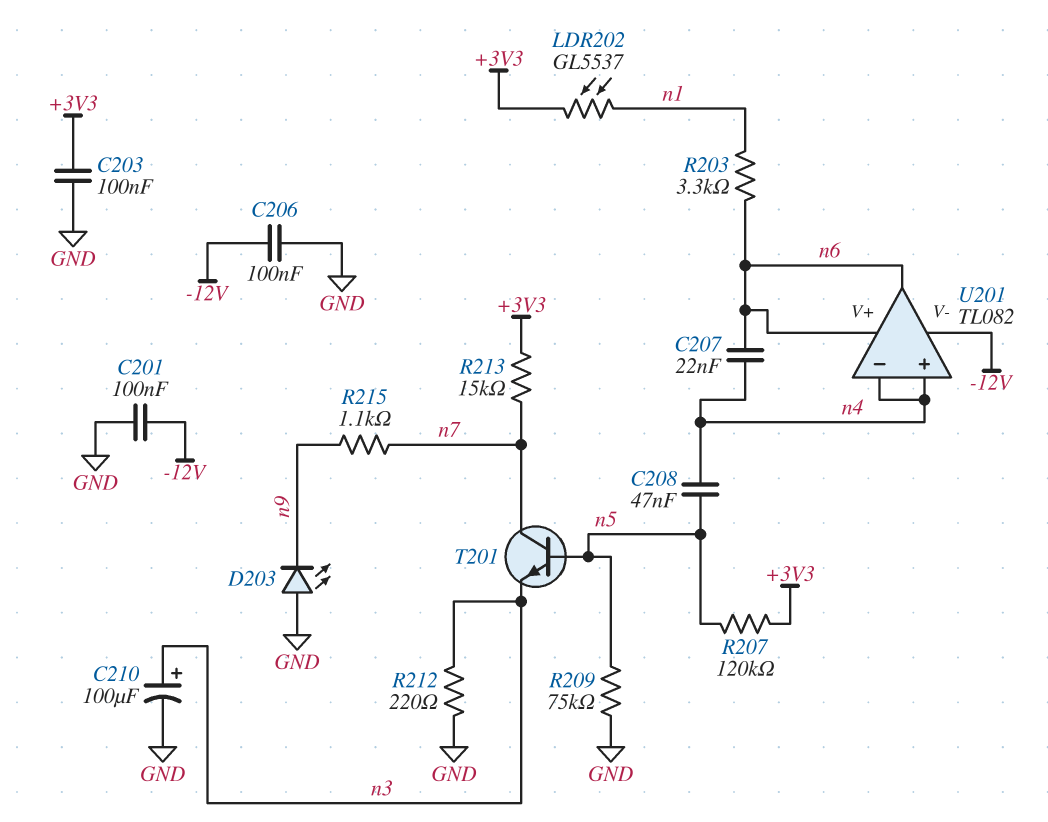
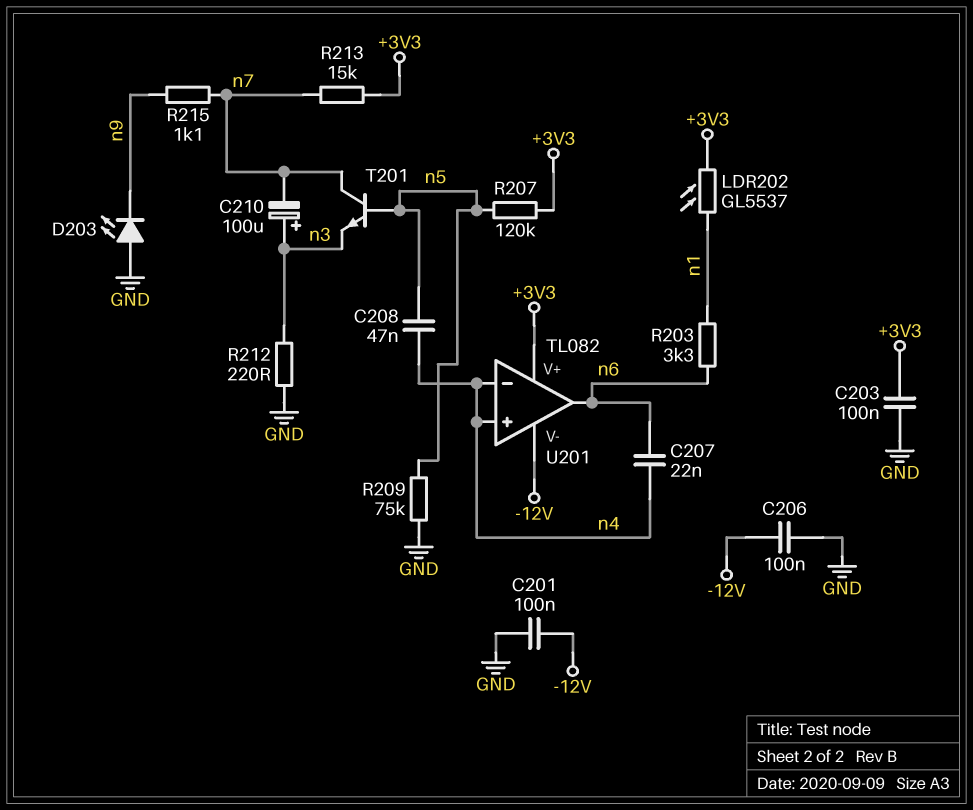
C210: 100uF (plus n3, minus GND) -> 100uF (plus n3, minus n7)
U201 pin V+: n6 -> +3V3

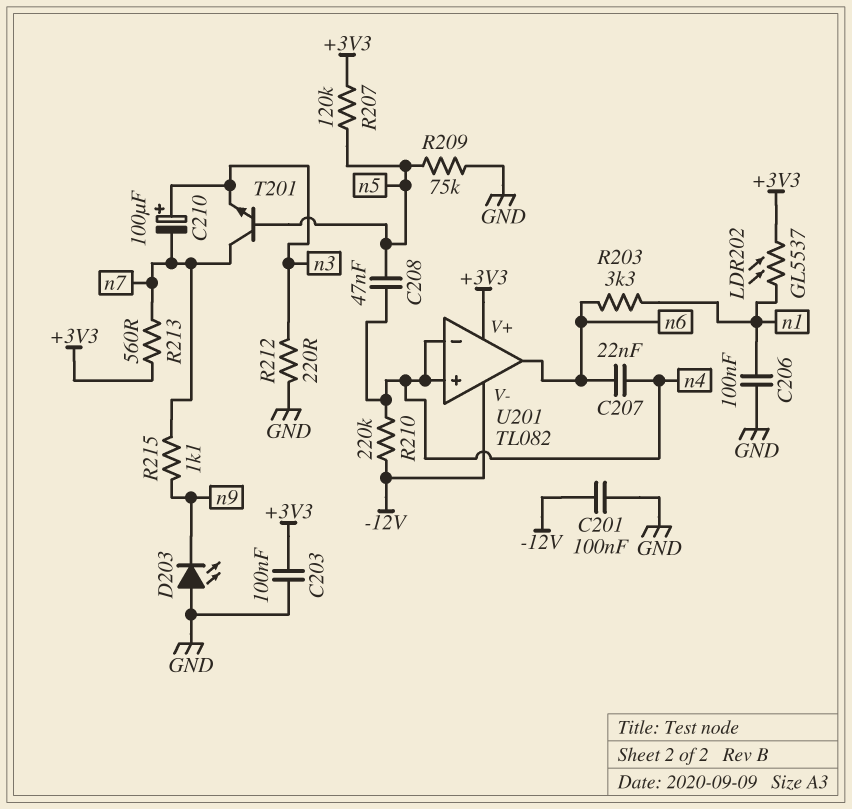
C206: 100nF (-12V, GND) -> 100nF (GND, n1)
R210: none -> 220k (-12V, n4)
R213: 15k (+3V3, n7) -> 560 (+3V3, n7)

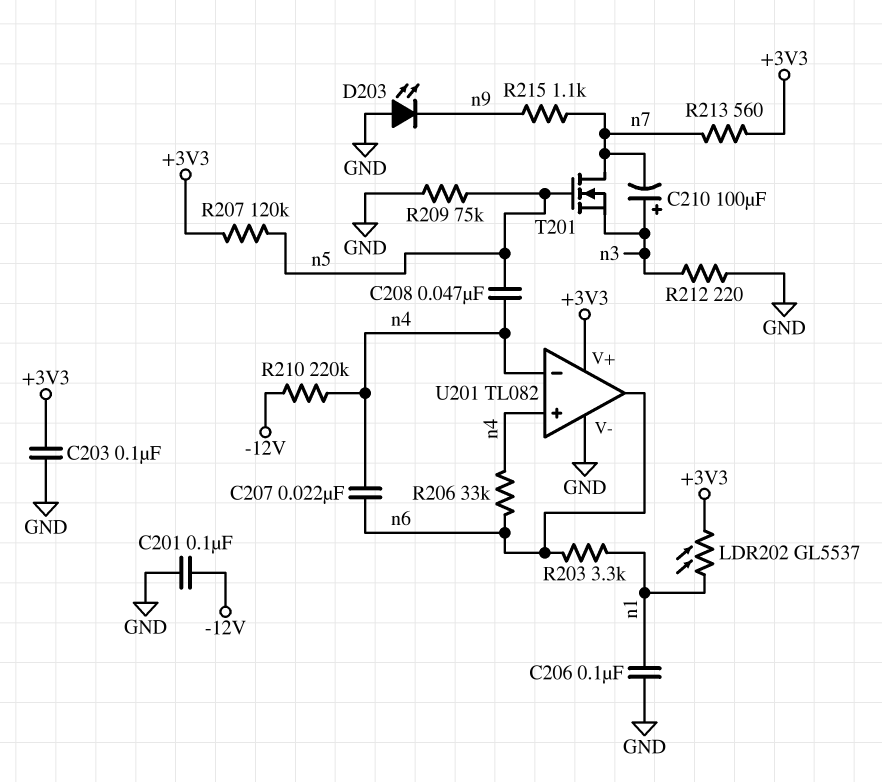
R206: none -> 33k (n4, n6)
T201: NPN (B n5, C n7, E n3) -> NMOS (G n5, D n7, S n3)
U201 pin V-: -12V -> GND

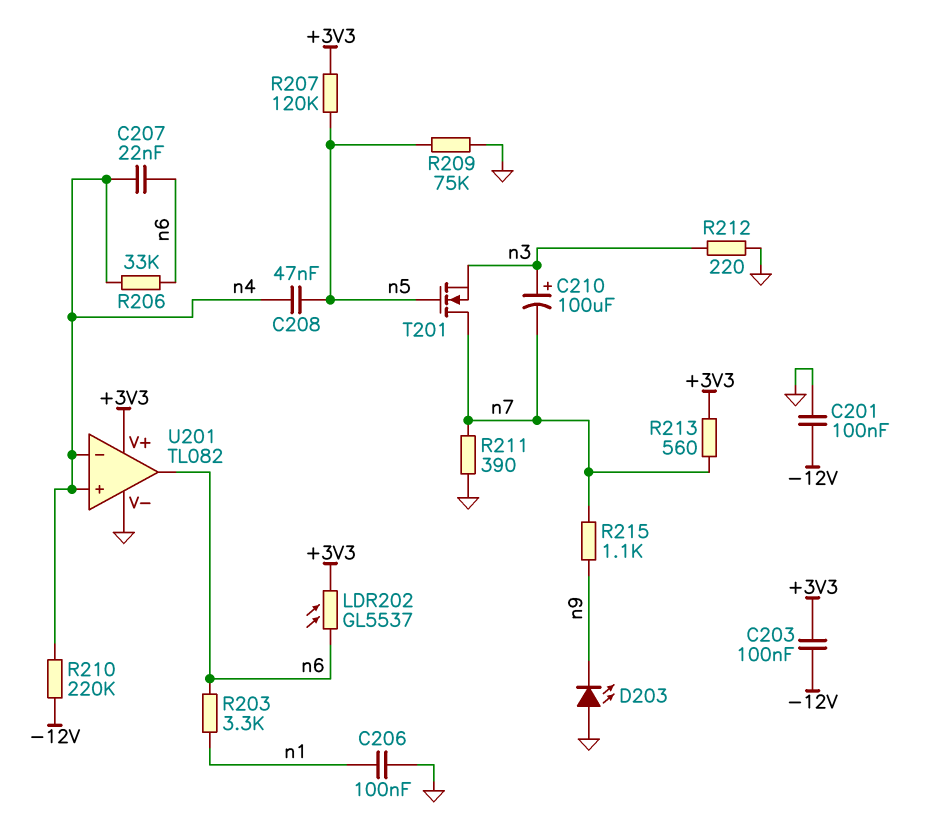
C203: 100nF (+3V3, GND) -> 100nF (+3V3, -12V)
LDR202: GL5537 (+3V3, n1) -> GL5537 (+3V3, n6)
R211: none -> 390 (GND, n7)

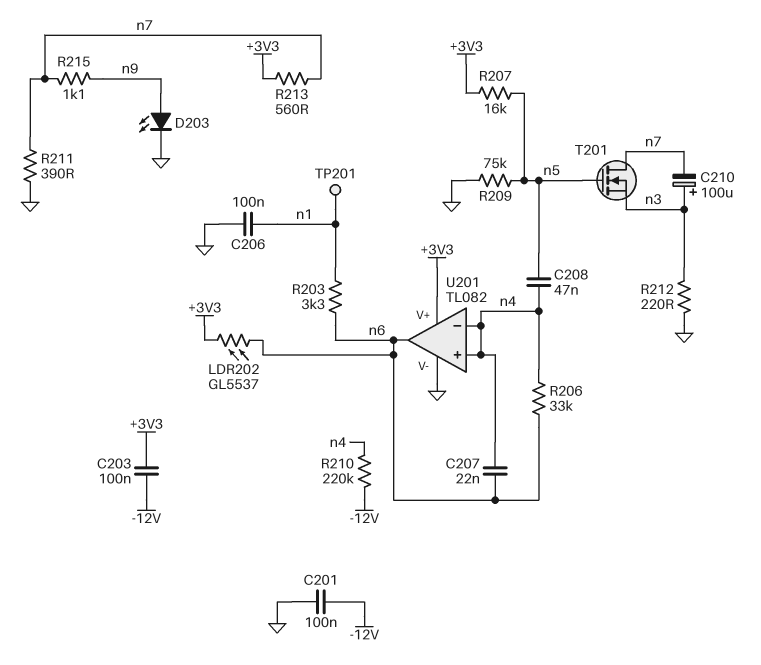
D203: LED (A GND, K n9) -> LED (A n9, K GND)
R207: 120k (+3V3, n5) -> 16k (+3V3, n5)
TP201: none -> test point (n1)

